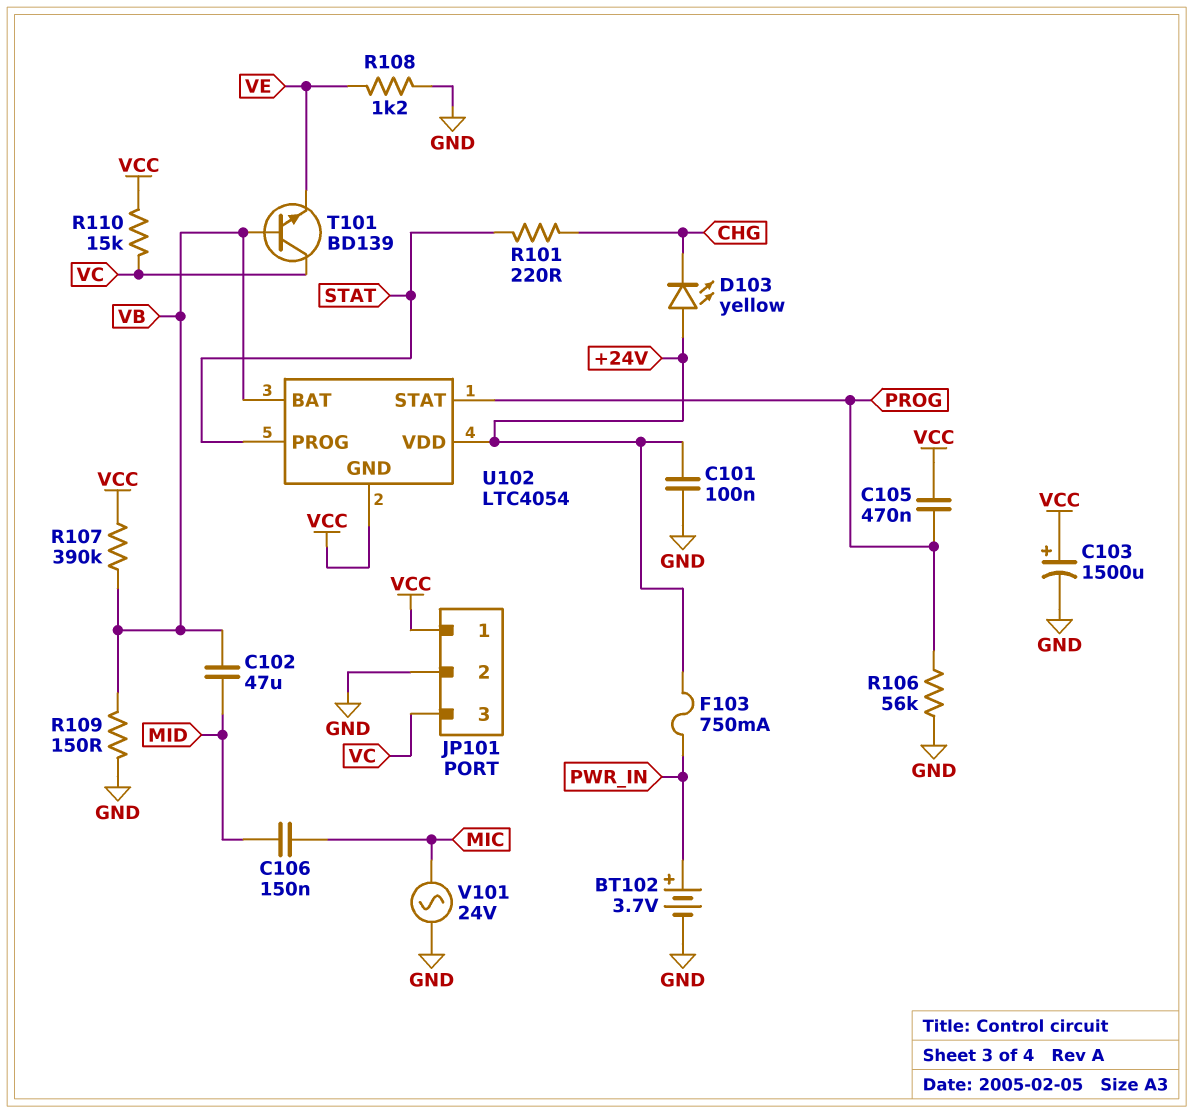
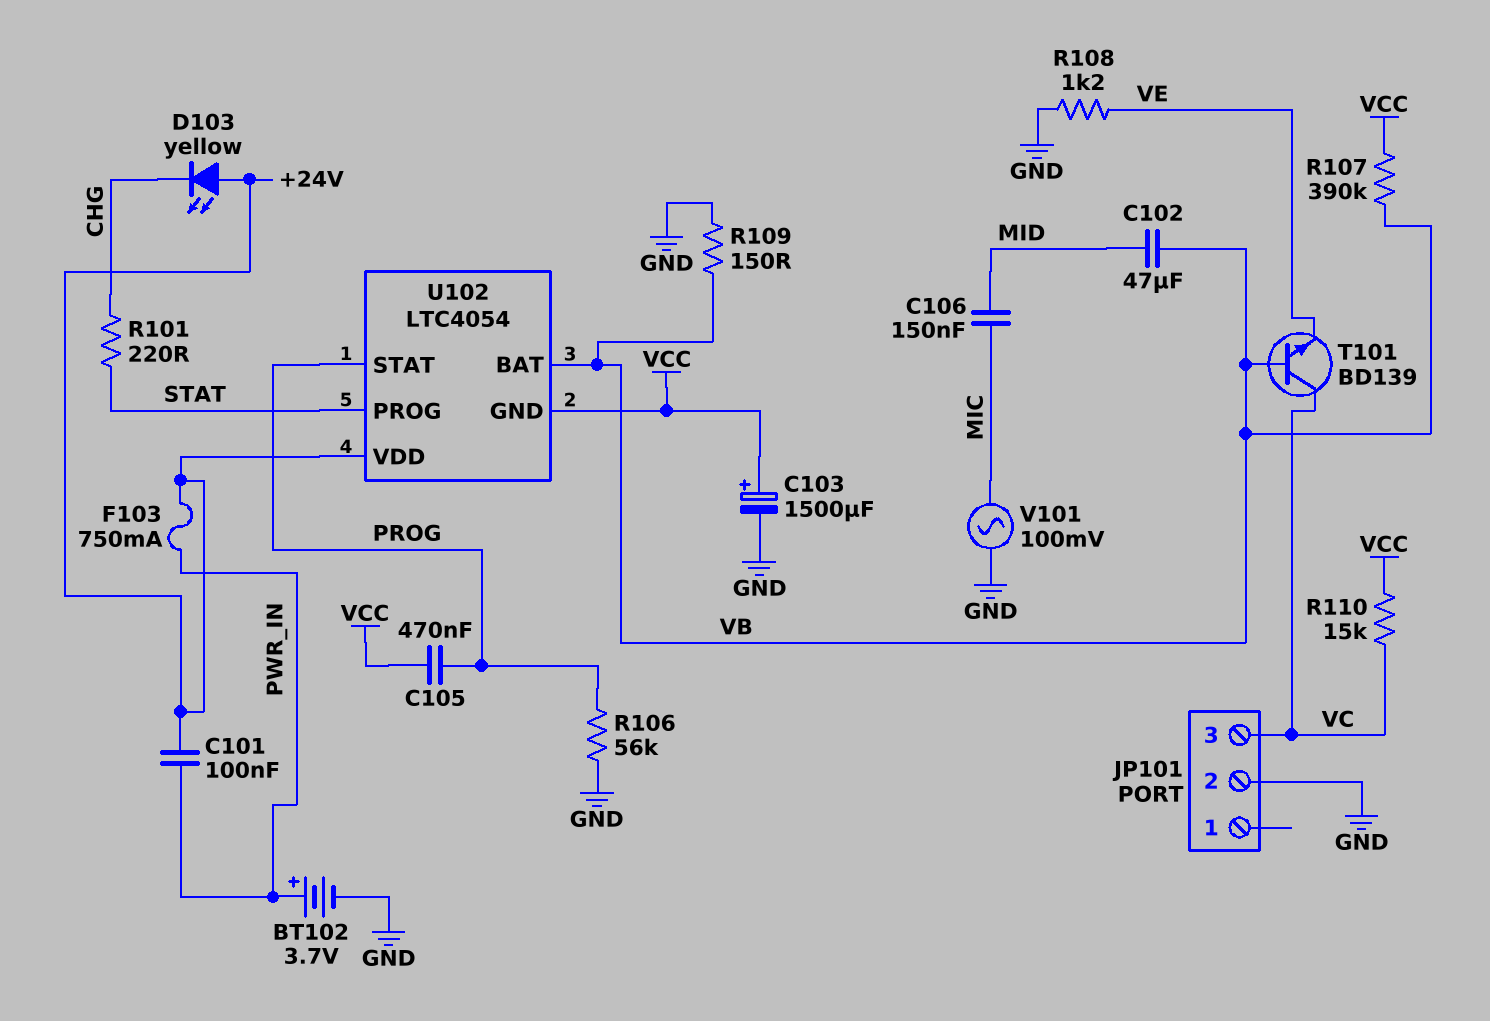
C101: 100nF (+24V, GND) -> 100nF (+24V, PWR_IN)
JP101 pin 1: VCC -> none
V101: AC 24V (GND, MIC) -> AC 100mV (GND, MIC)

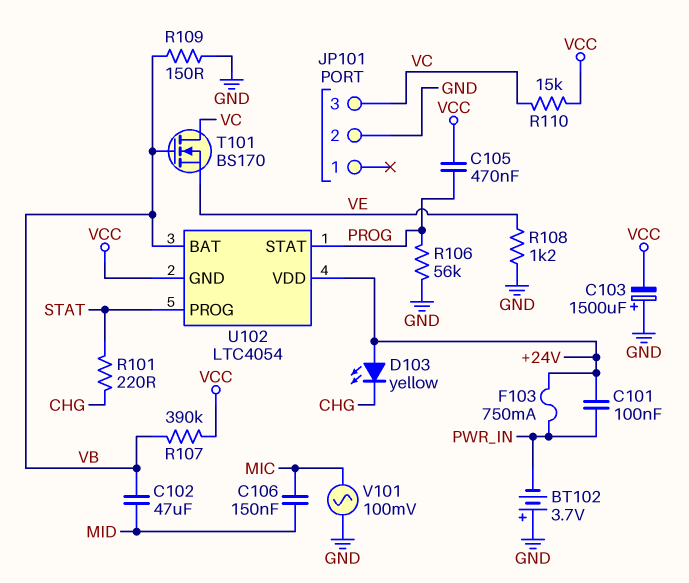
BT102: 3.7V (plus PWR_IN, minus GND) -> 3.7V (plus GND, minus PWR_IN)
C103: 1500uF (plus VCC, minus GND) -> 1500uF (plus GND, minus VCC)
T101: NPN BD139 (B VB, C VC, E VE) -> NMOS BS170 (G VB, D VC, S VE)

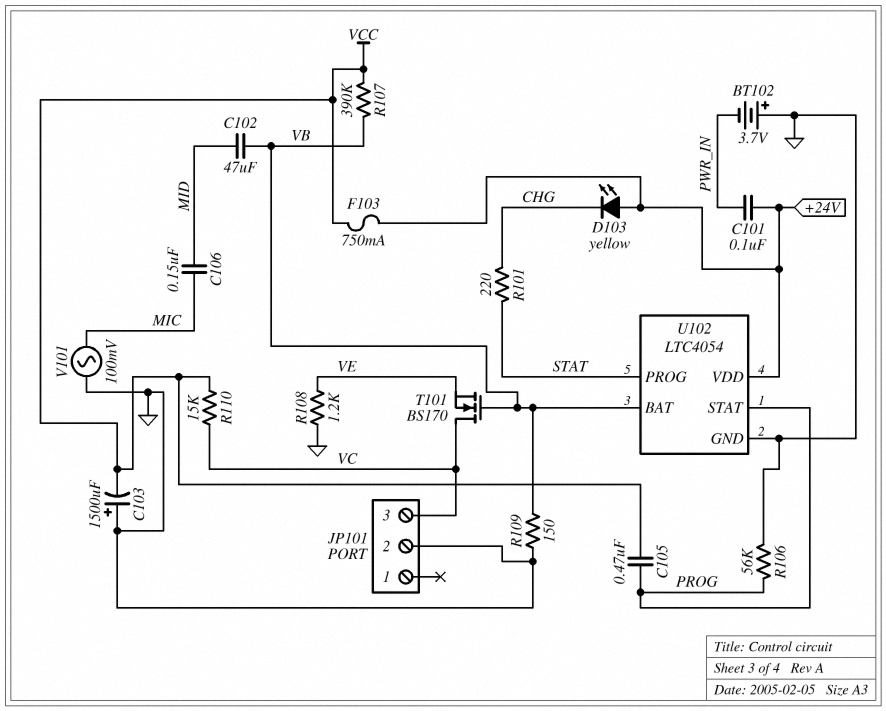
F103: 750mA (+24V, PWR_IN) -> 750mA (+24V, VCC)
U102 pin GND: VCC -> GND

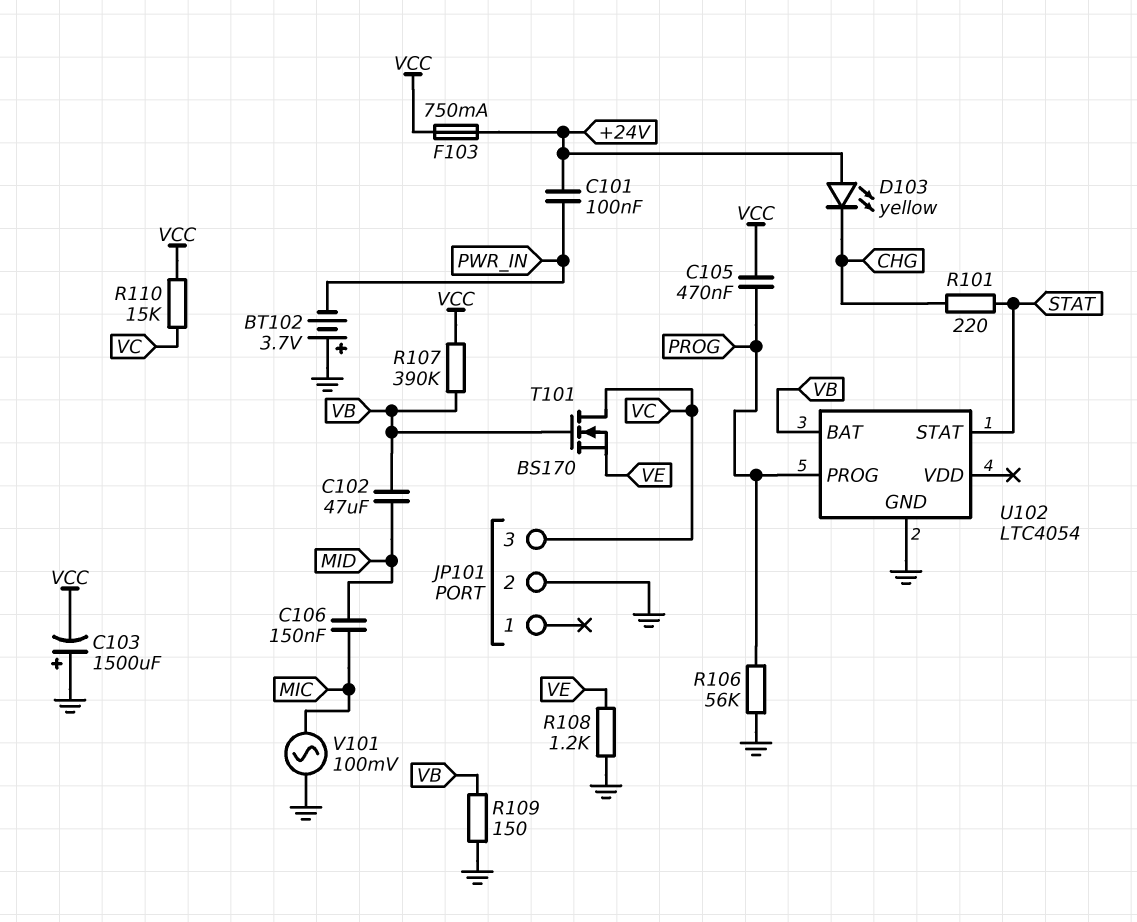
U102 pin PROG: STAT -> PROG
U102 pin STAT: PROG -> STAT
U102 pin VDD: +24V -> none

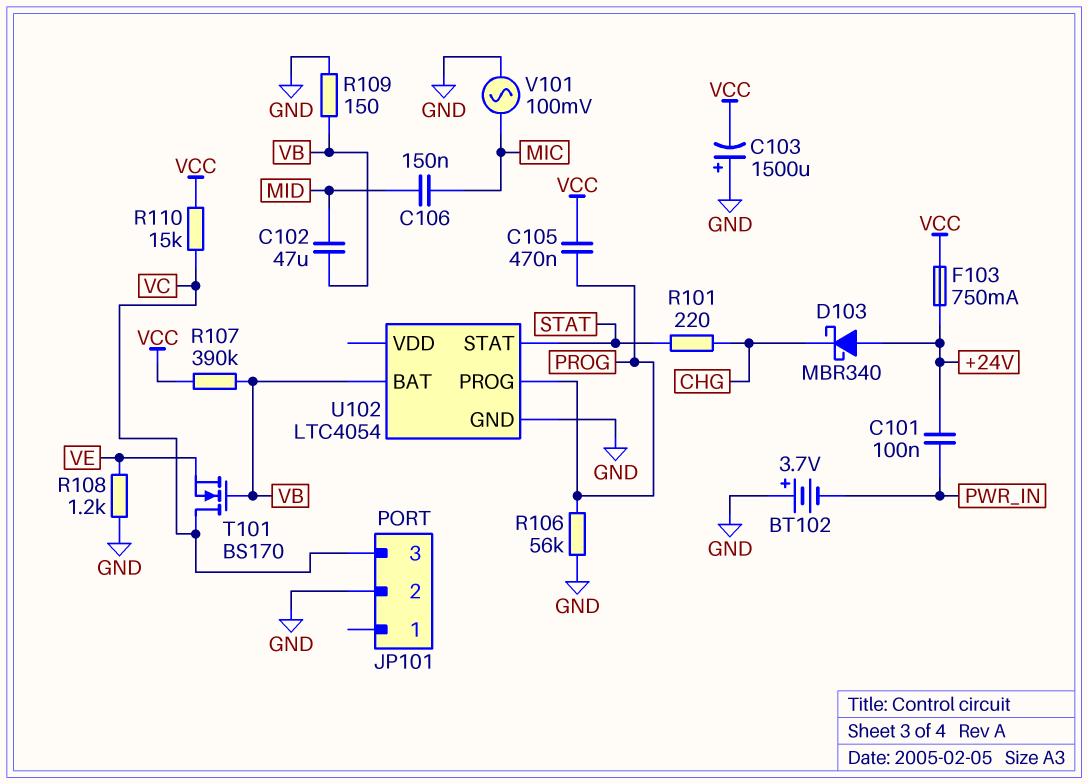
D103: LED yellow (A +24V, K CHG) -> schottky MBR340 (A +24V, K CHG)

